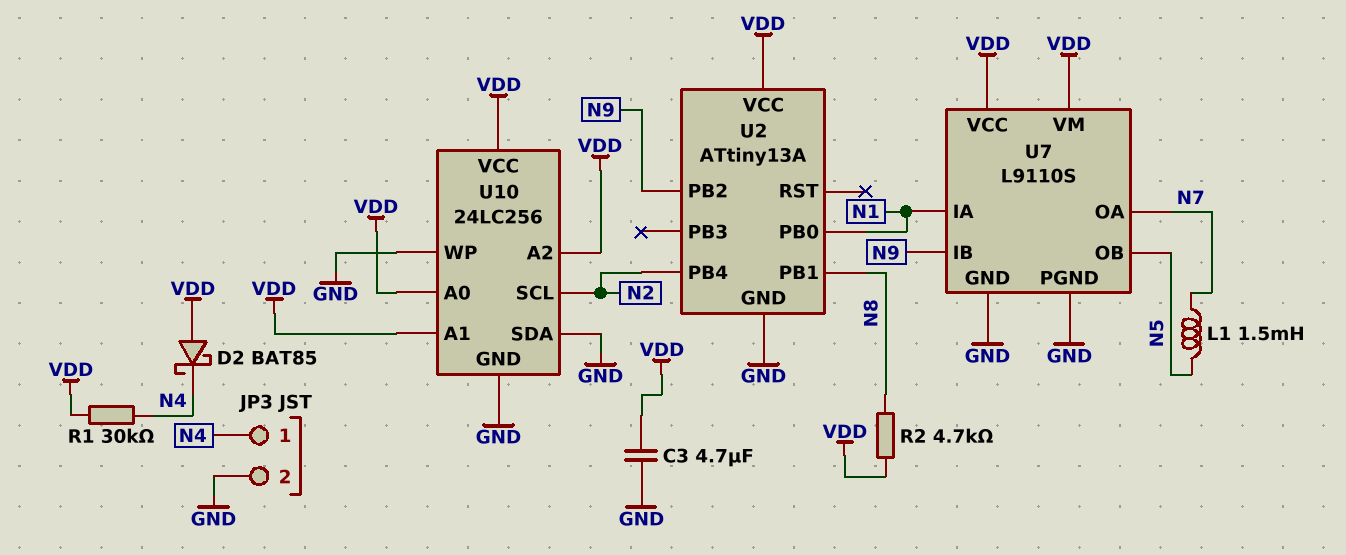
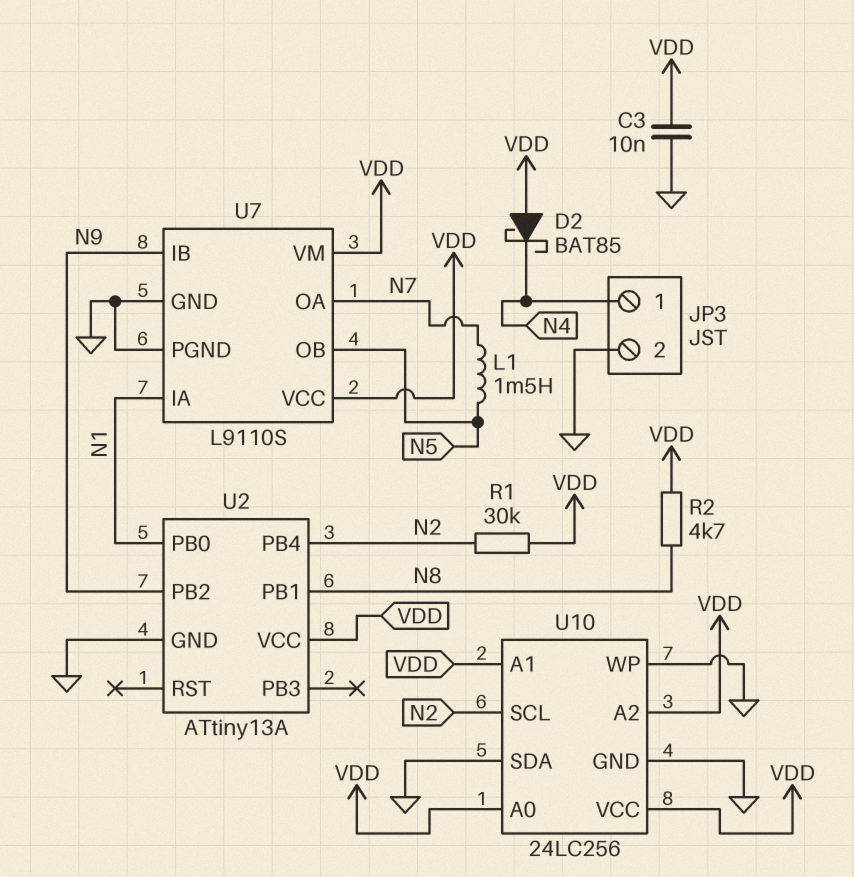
C3: 4.7uF (GND, VDD) -> 10nF (GND, VDD)
R1: 30k (N4, VDD) -> 30k (N2, VDD)

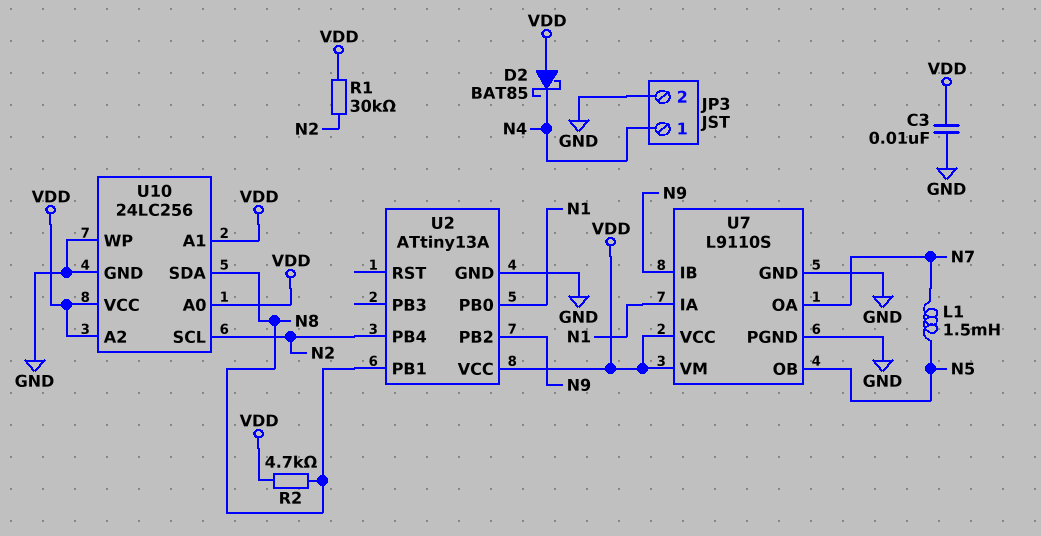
U10 pin SDA: GND -> N8

